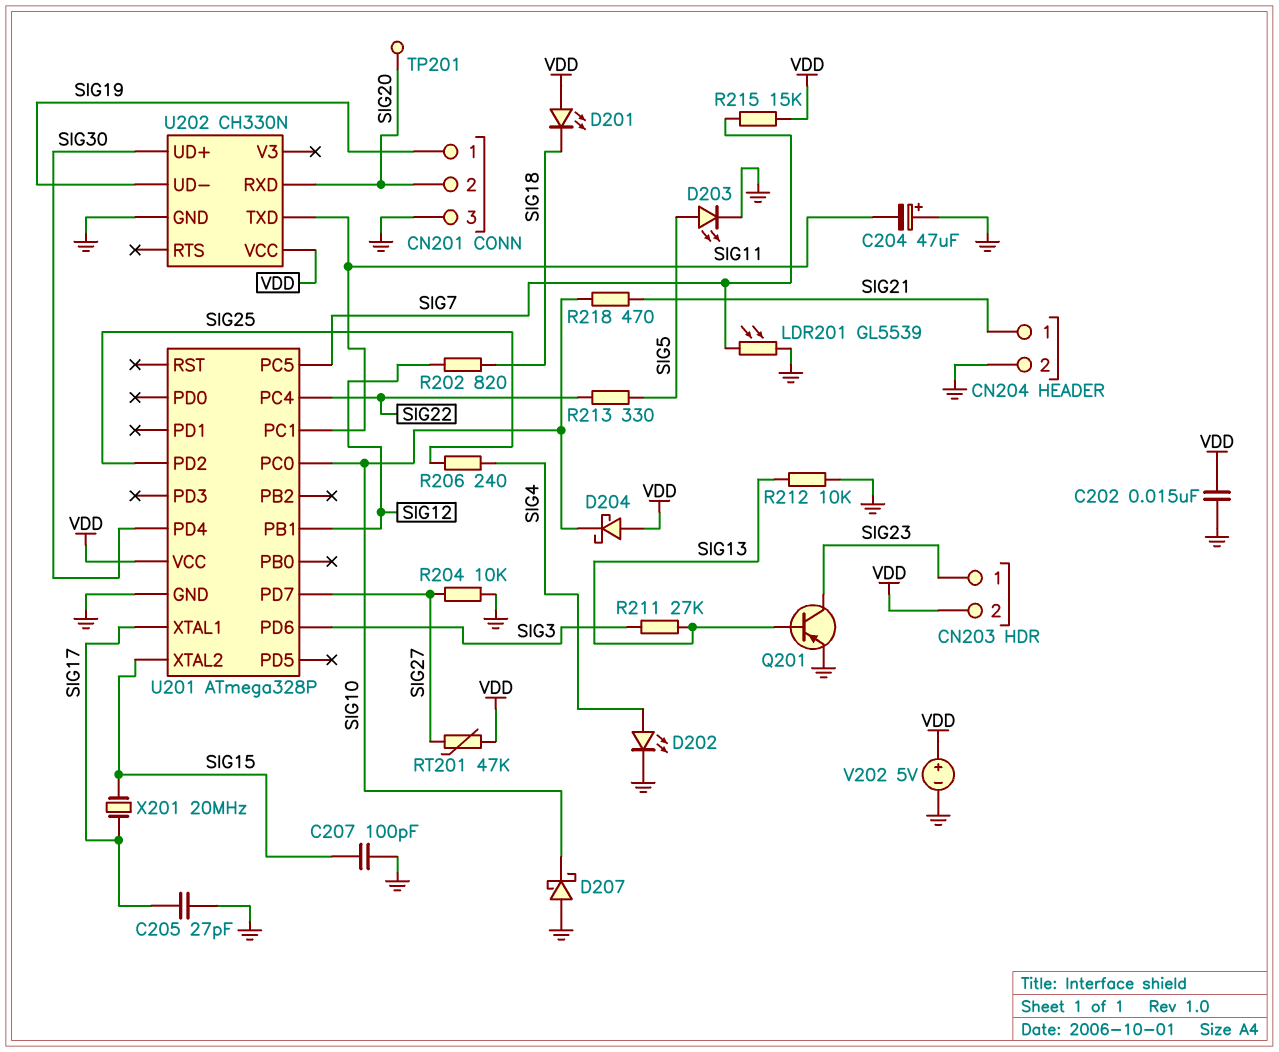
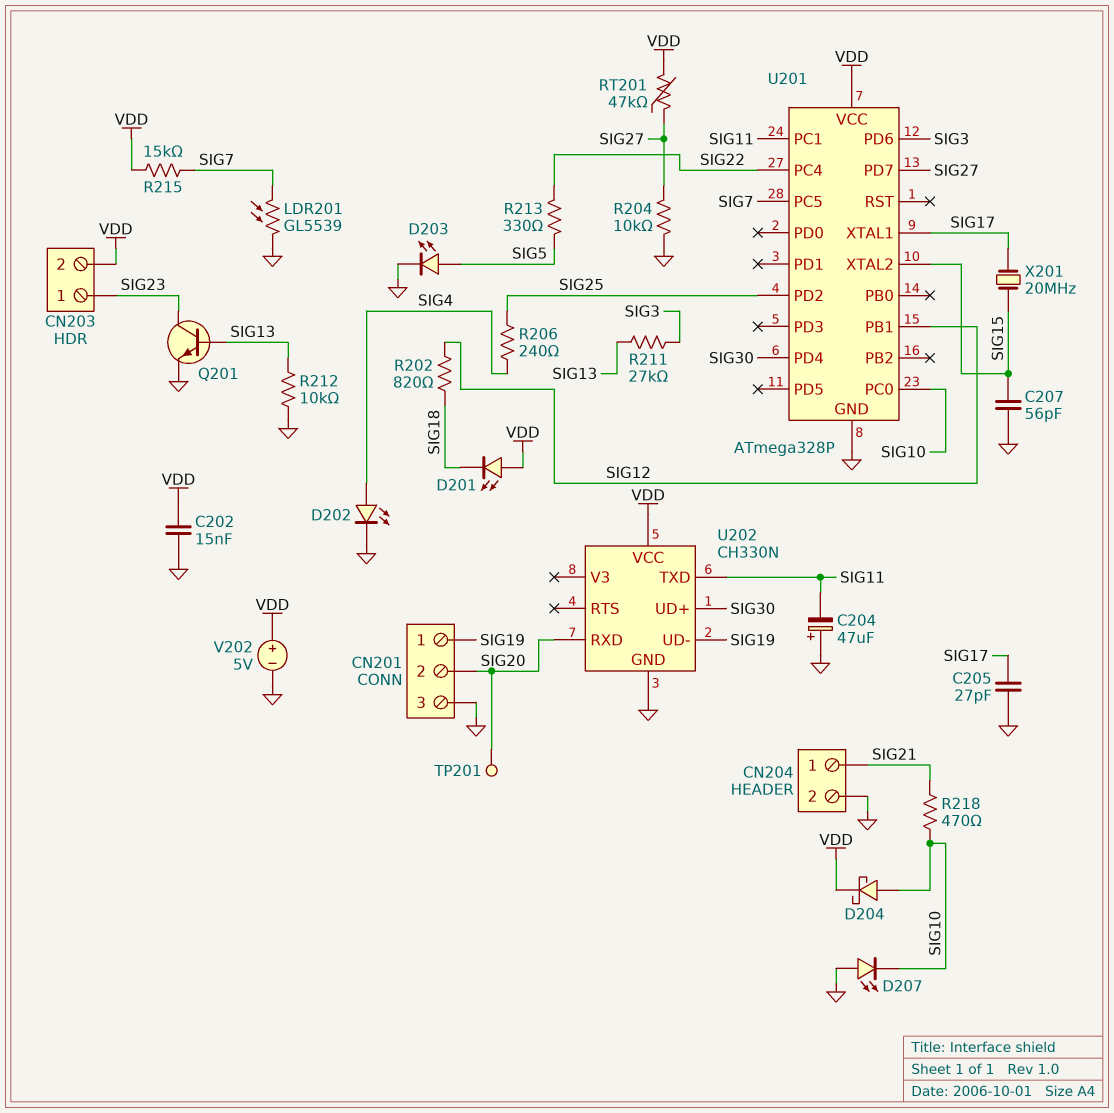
C207: 100pF (GND, SIG15) -> 56pF (GND, SIG15)
D204: schottky (A VDD, K SIG10) -> schottky (A SIG10, K VDD)
D207: schottky (A GND, K SIG10) -> LED (A GND, K SIG10)
Q201: PNP (B SIG13, C SIG23, E GND) -> NPN (B SIG13, C SIG23, E GND)

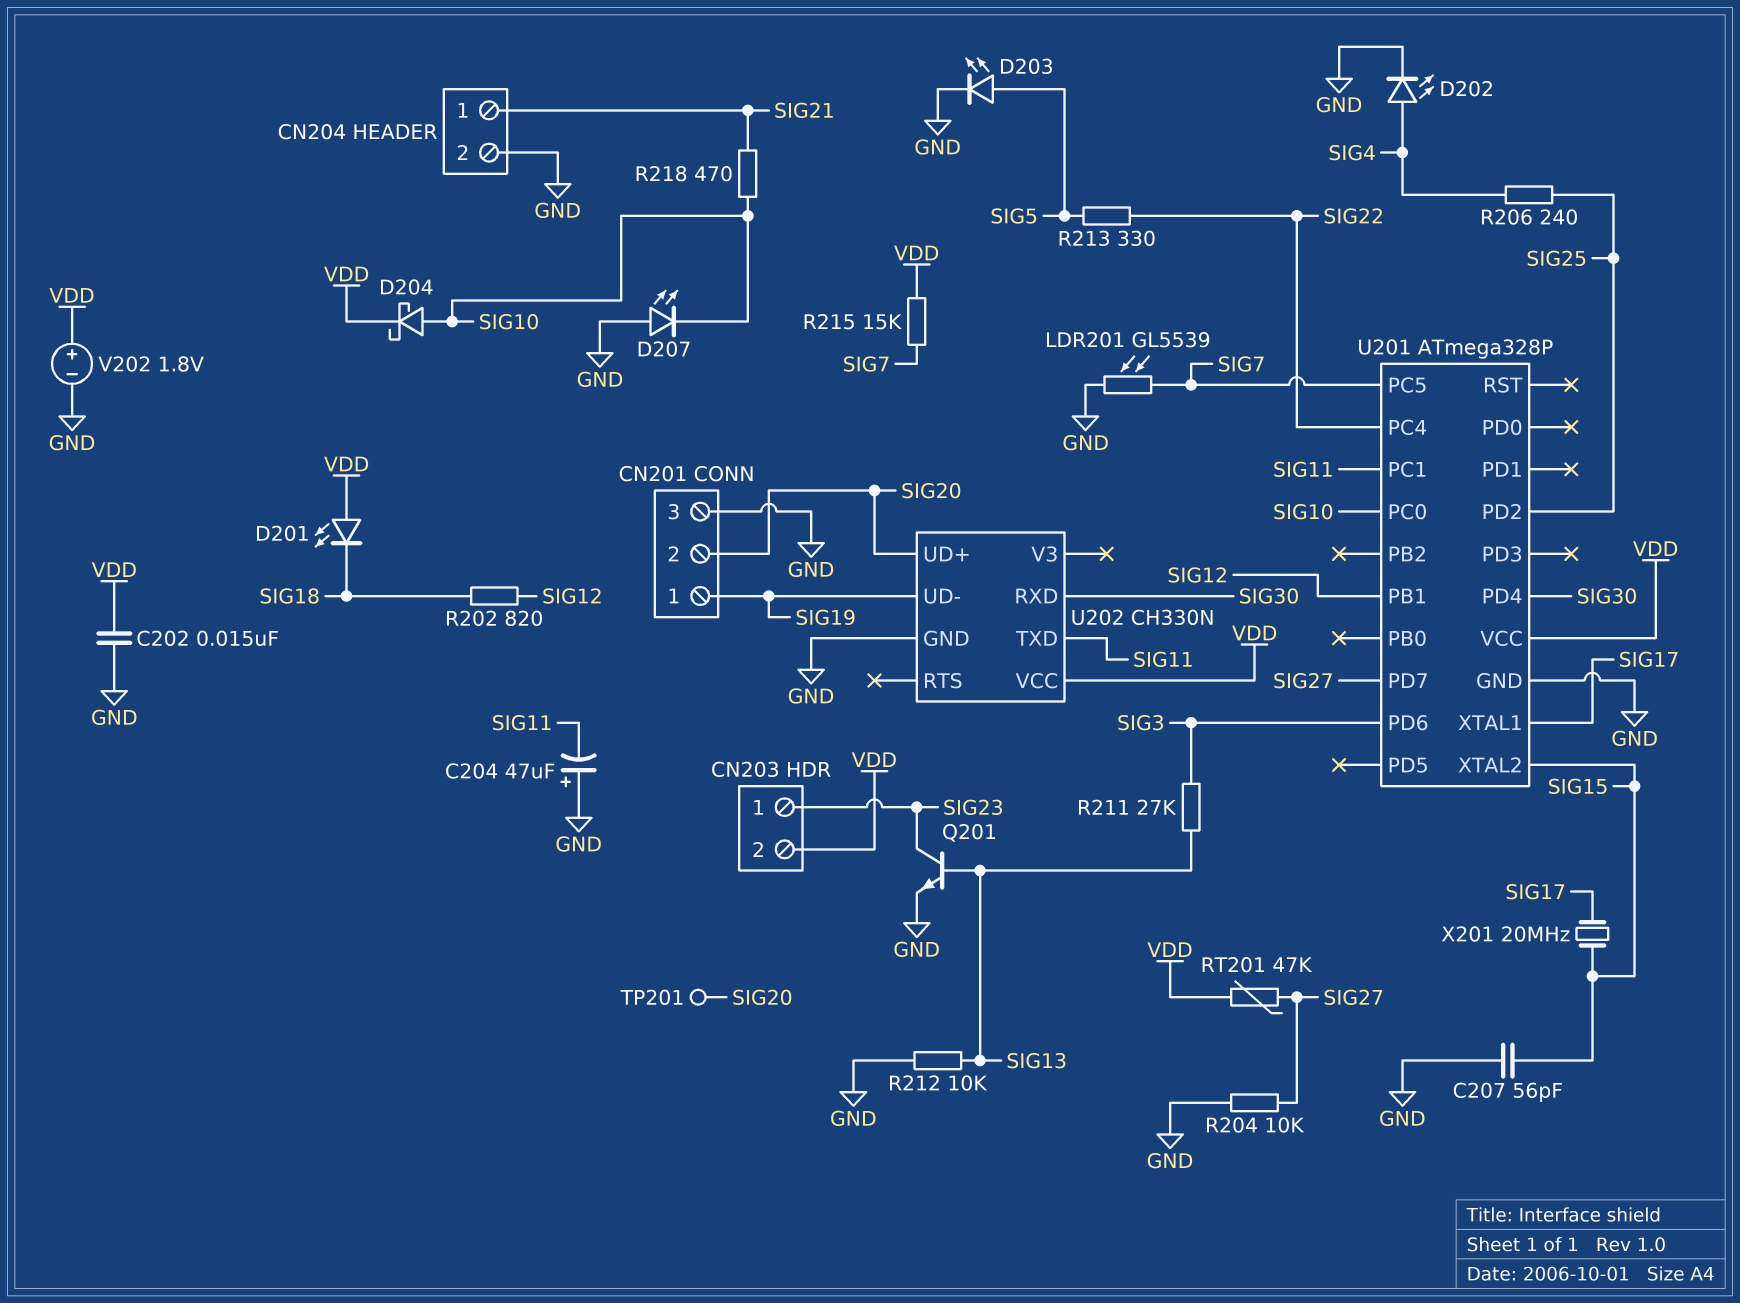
C205: 27pF (GND, SIG17) -> none
U202 pin RXD: SIG20 -> SIG30
U202 pin UD+: SIG30 -> SIG20
V202: 5V (plus VDD, minus GND) -> 1.8V (plus VDD, minus GND)

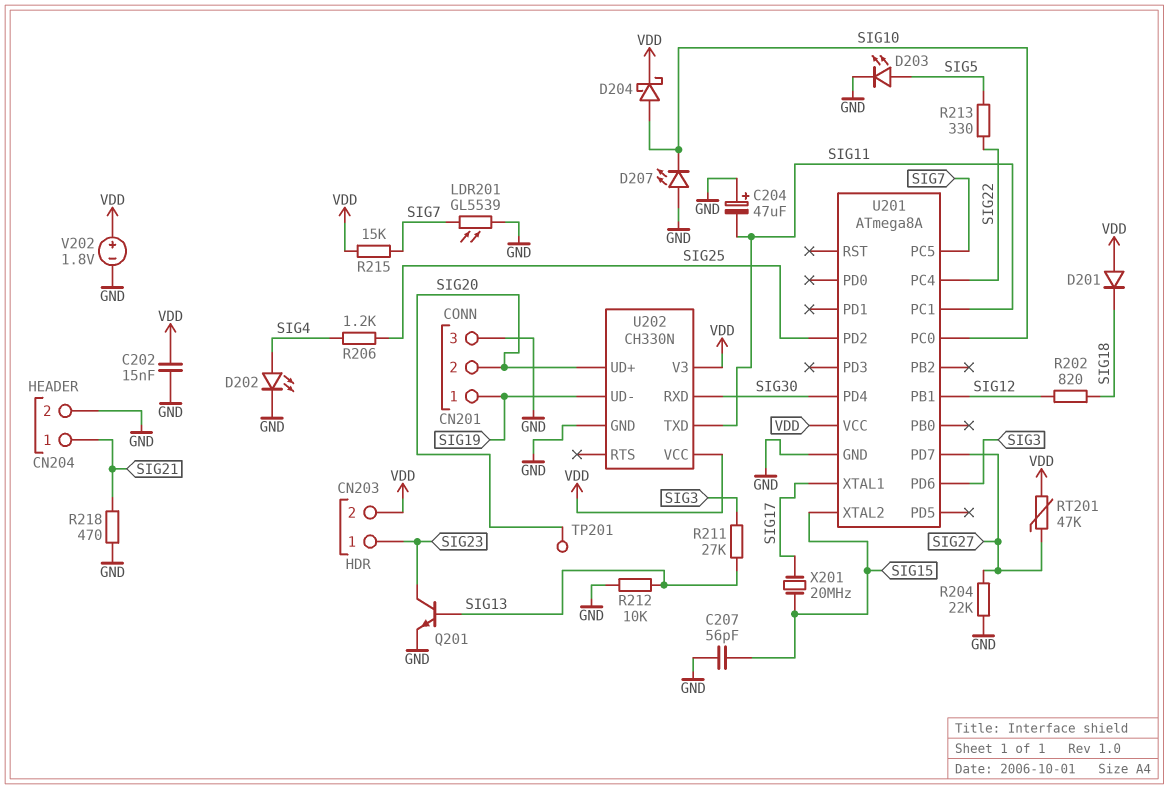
D201: LED (A VDD, K SIG18) -> diode (A VDD, K SIG18)
R204: 10k (GND, SIG27) -> 22k (GND, SIG27)
R206: 240 (SIG4, SIG25) -> 1.2k (SIG4, SIG25)
R218: 470 (SIG10, SIG21) -> 470 (GND, SIG21)
U201: ATmega328P -> ATmega8A
U202 pin V3: none -> VDD

